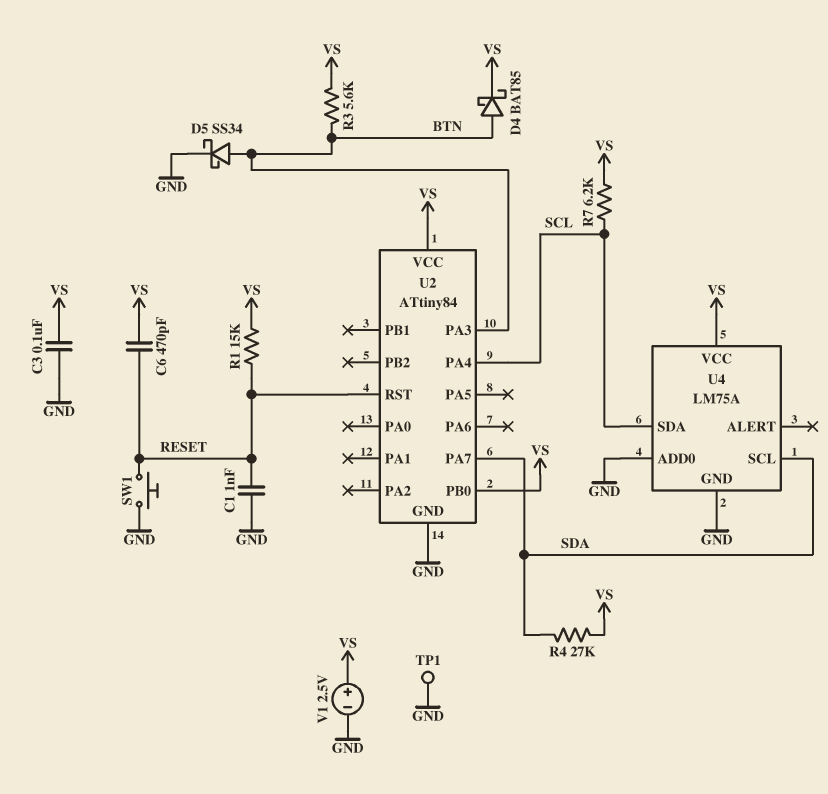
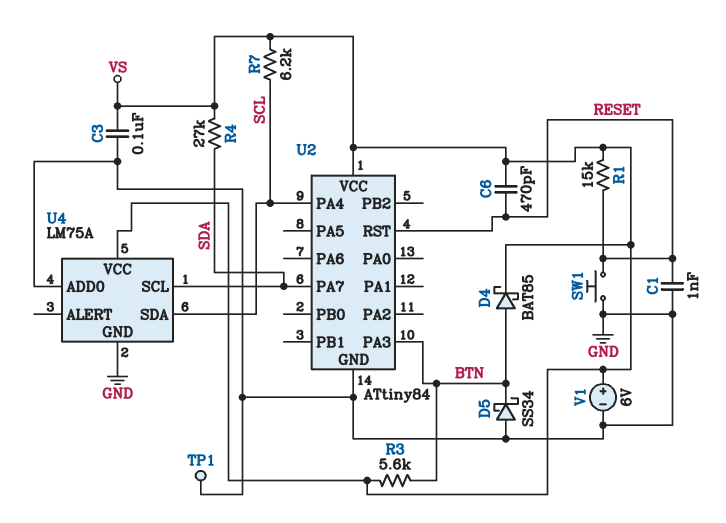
D5: schottky SS34 (A BTN, K GND) -> schottky SS34 (A GND, K BTN)
U2 pin PB0: VS -> none
V1: 2.5V (plus VS, minus GND) -> 6V (plus VS, minus GND)

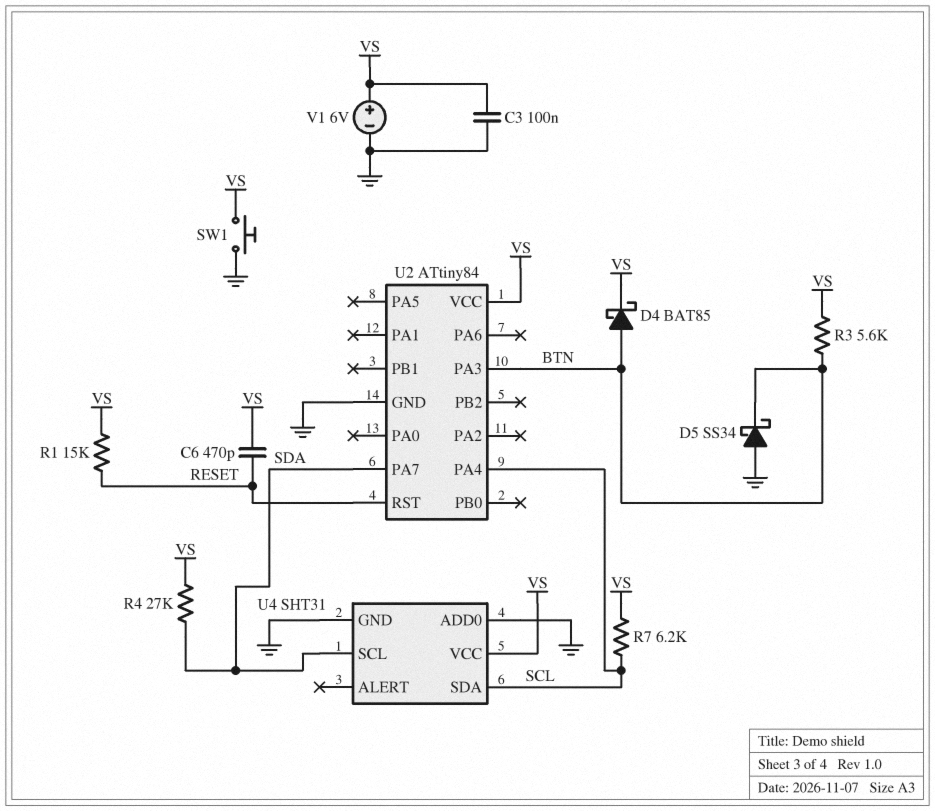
C1: 1nF (GND, RESET) -> none
SW1: button (GND, RESET) -> button (GND, VS)
TP1: test point (GND) -> none
U4: LM75A -> SHT31

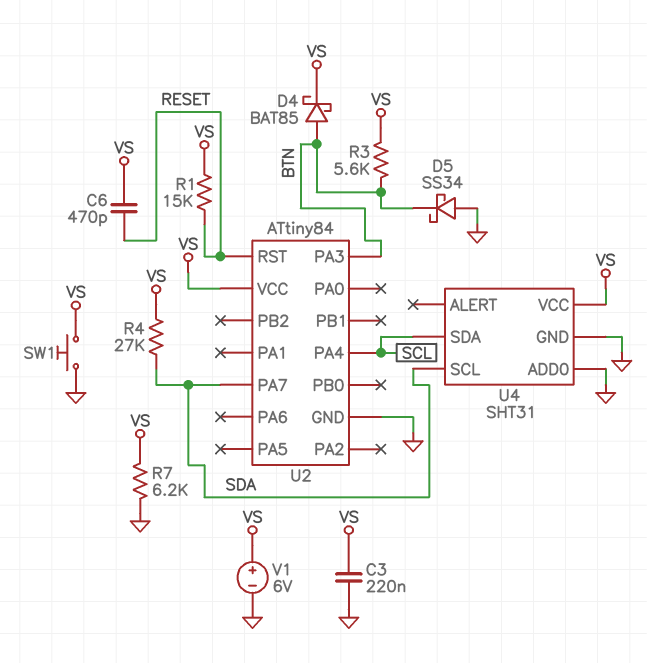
C3: 100nF (GND, VS) -> 220nF (GND, VS)
R7: 6.2k (SCL, VS) -> 6.2k (GND, VS)

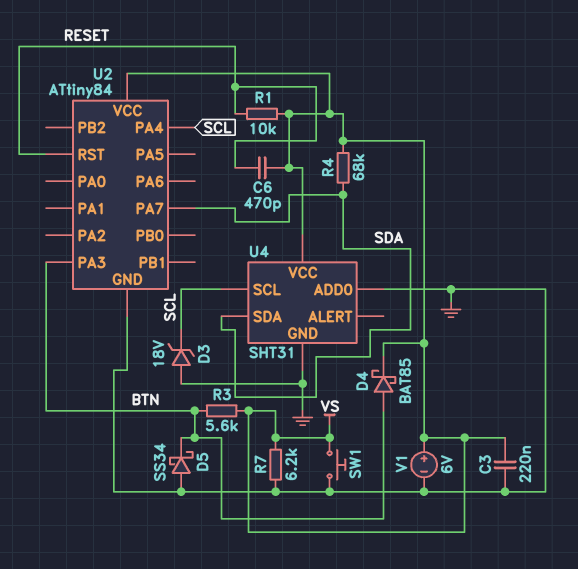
D3: none -> zener 18V (A GND, K SCL)
R1: 15k (RESET, VS) -> 10k (RESET, VS)
R4: 27k (SDA, VS) -> 68k (SDA, VS)
U4 pin SCL: SDA -> SCL
U4 pin SDA: SCL -> SDA

